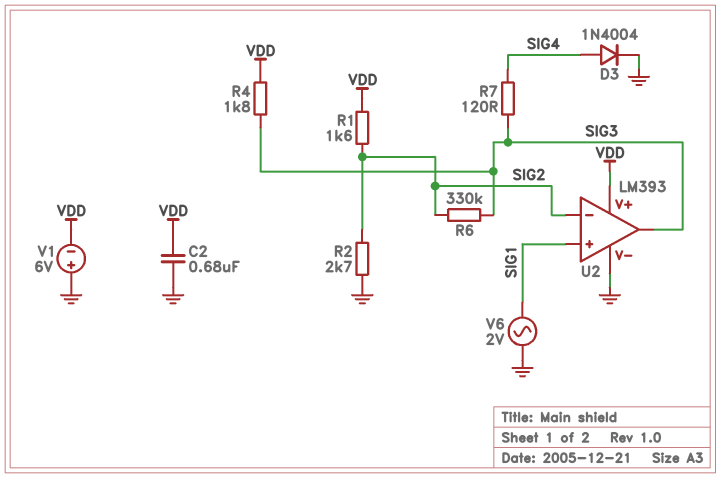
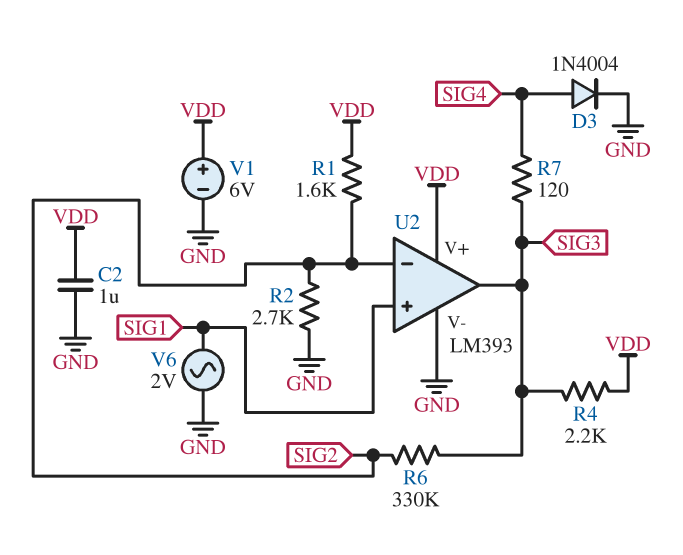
C2: 680nF (GND, VDD) -> 1uF (GND, VDD)
R4: 1.8k (SIG3, VDD) -> 2.2k (SIG3, VDD)
V1: 6V (plus GND, minus VDD) -> 6V (plus VDD, minus GND)

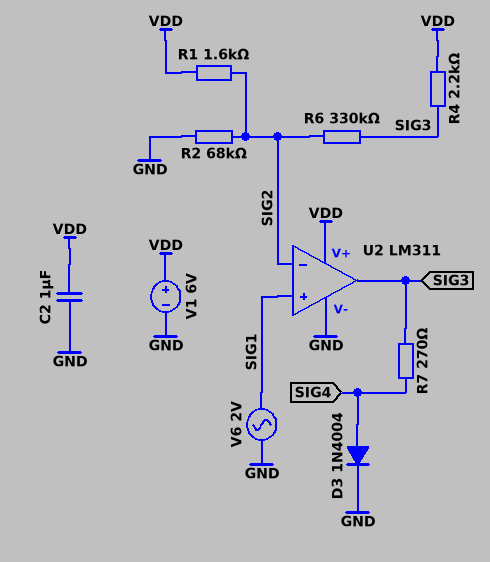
R2: 2.7k (GND, SIG2) -> 68k (GND, SIG2)
R7: 120 (SIG3, SIG4) -> 270 (SIG3, SIG4)
U2: LM393 -> LM311

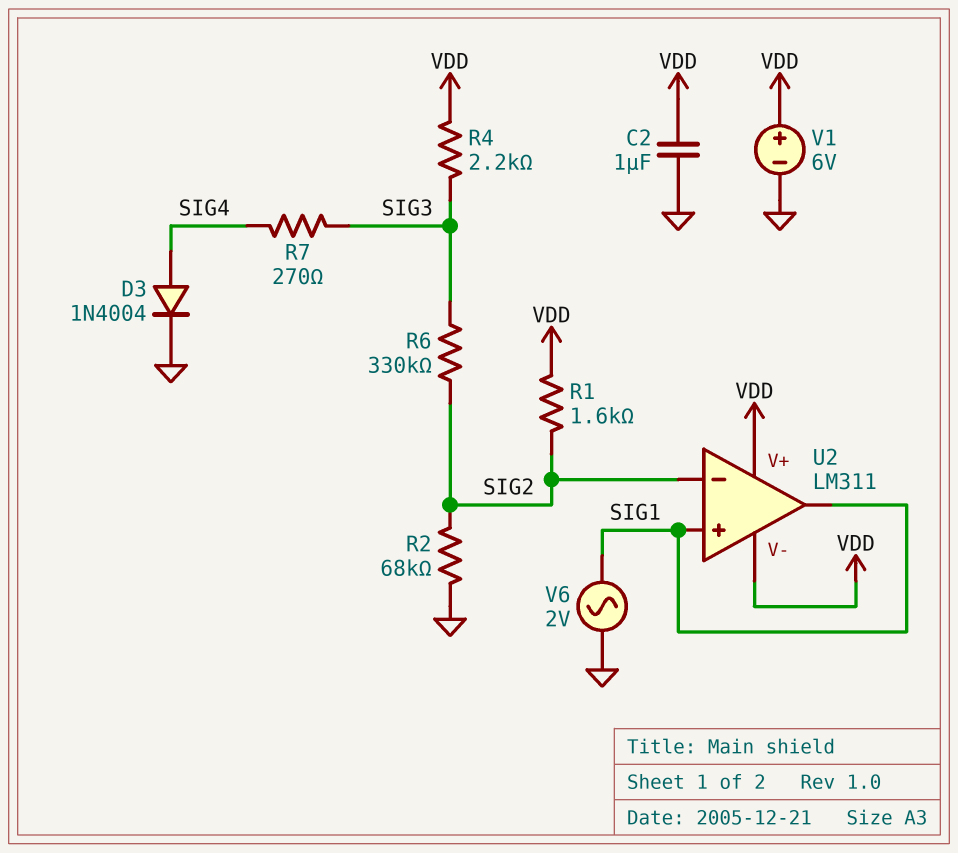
U2 pin V-: GND -> VDD
U2 pin out: SIG3 -> SIG1

